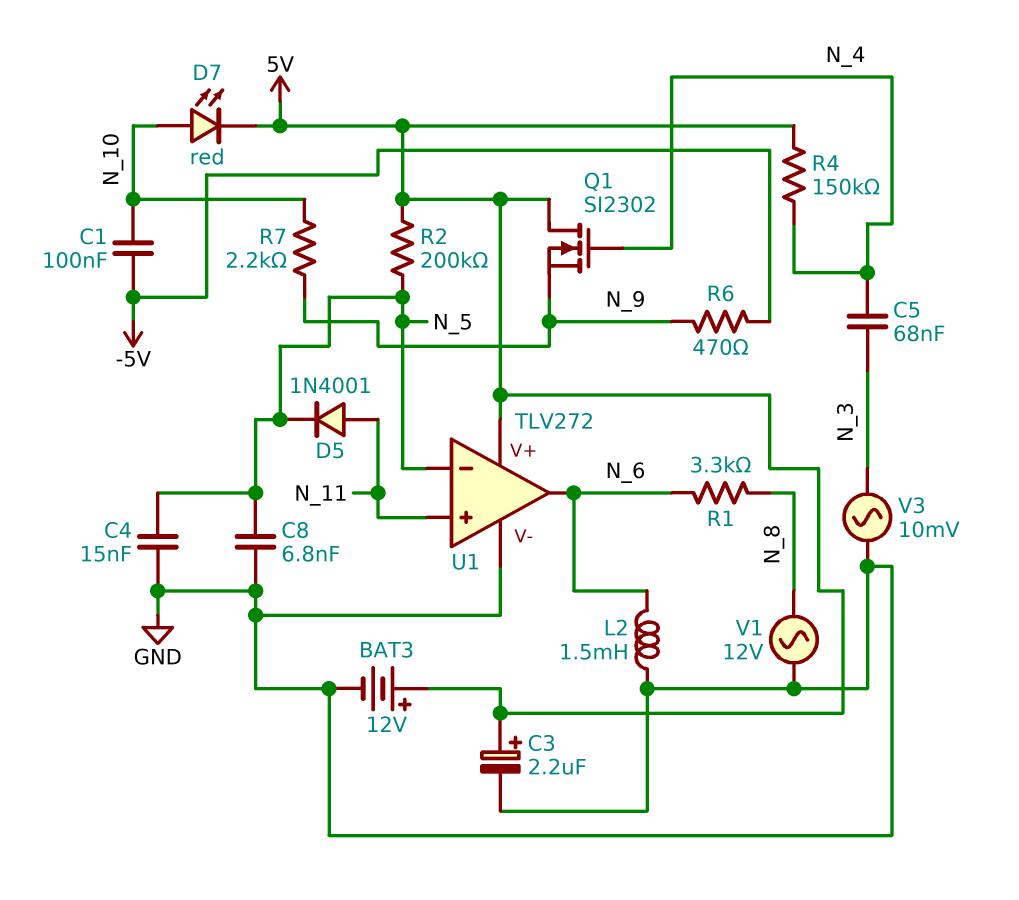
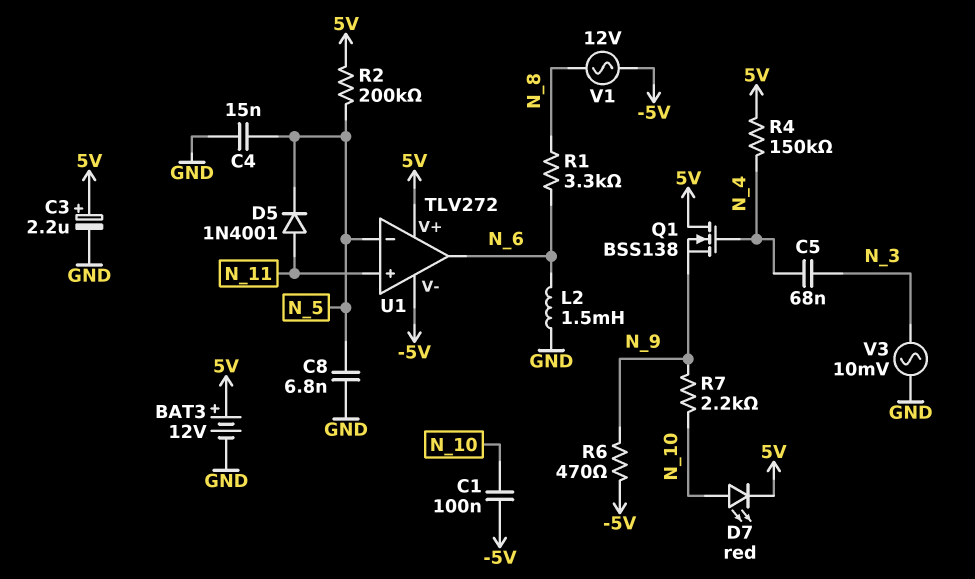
Q1: NMOS SI2302 (G N_4, D 5V, S N_9) -> NMOS BSS138 (G N_4, D 5V, S N_9)
U1 pin V-: GND -> -5V
V1: AC 12V (GND, N_8) -> AC 12V (-5V, N_8)

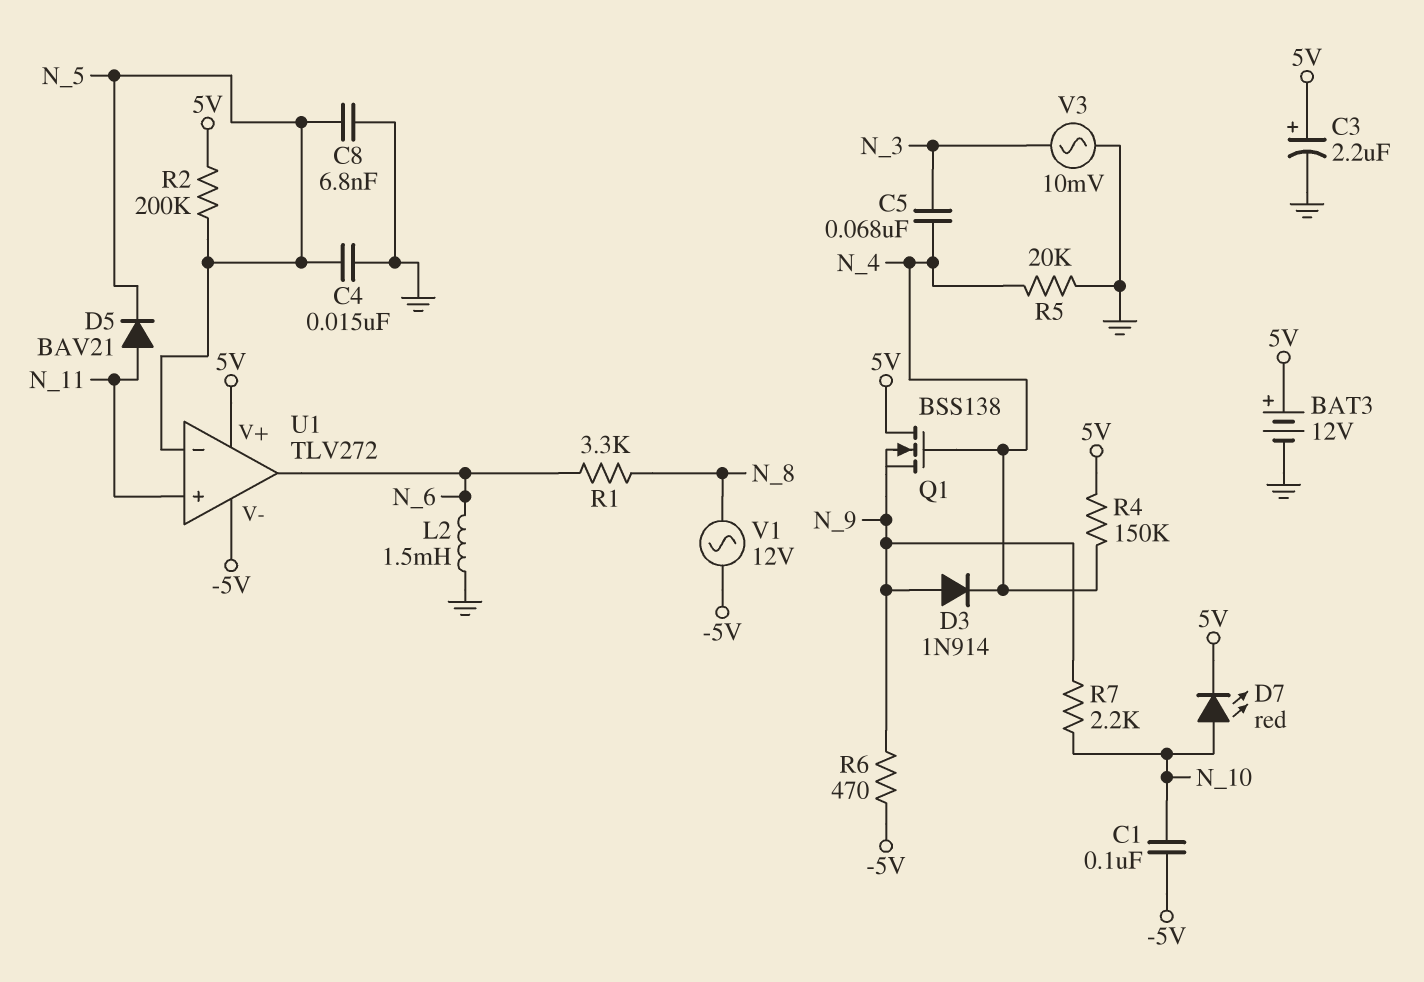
D3: none -> diode 1N914 (A N_9, K N_4)
D5: diode 1N4001 (A N_11, K N_5) -> diode BAV21 (A N_11, K N_5)
R5: none -> 20k (GND, N_4)

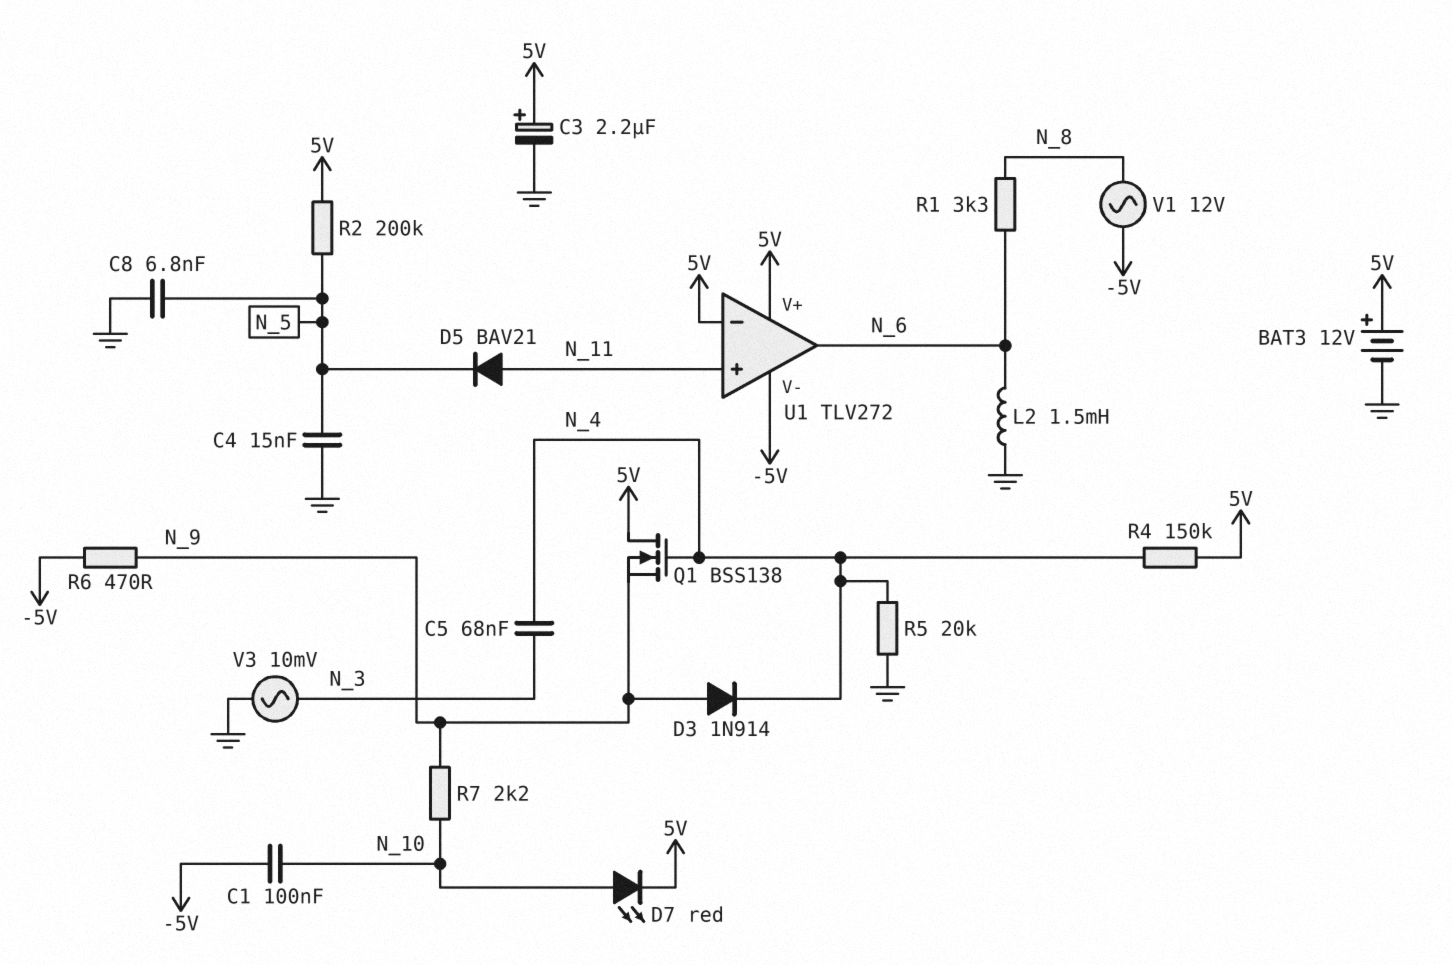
U1 pin in-: N_5 -> 5V

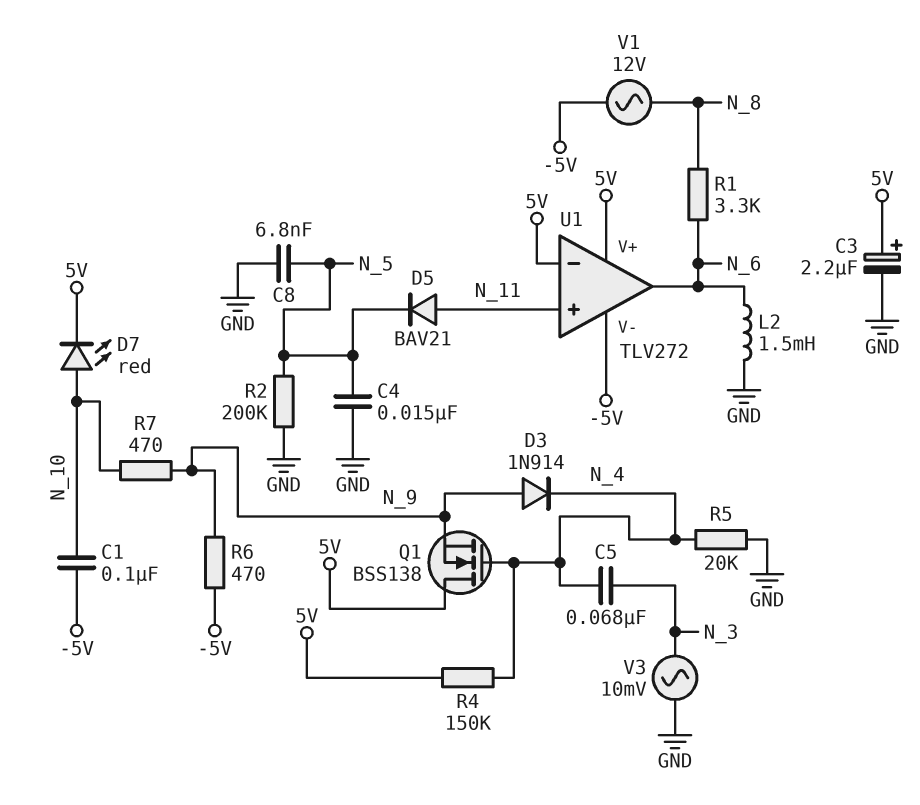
BAT3: 12V (plus 5V, minus GND) -> none
R2: 200k (5V, N_5) -> 200k (GND, N_5)
R7: 2.2k (N_9, N_10) -> 470 (N_9, N_10)

